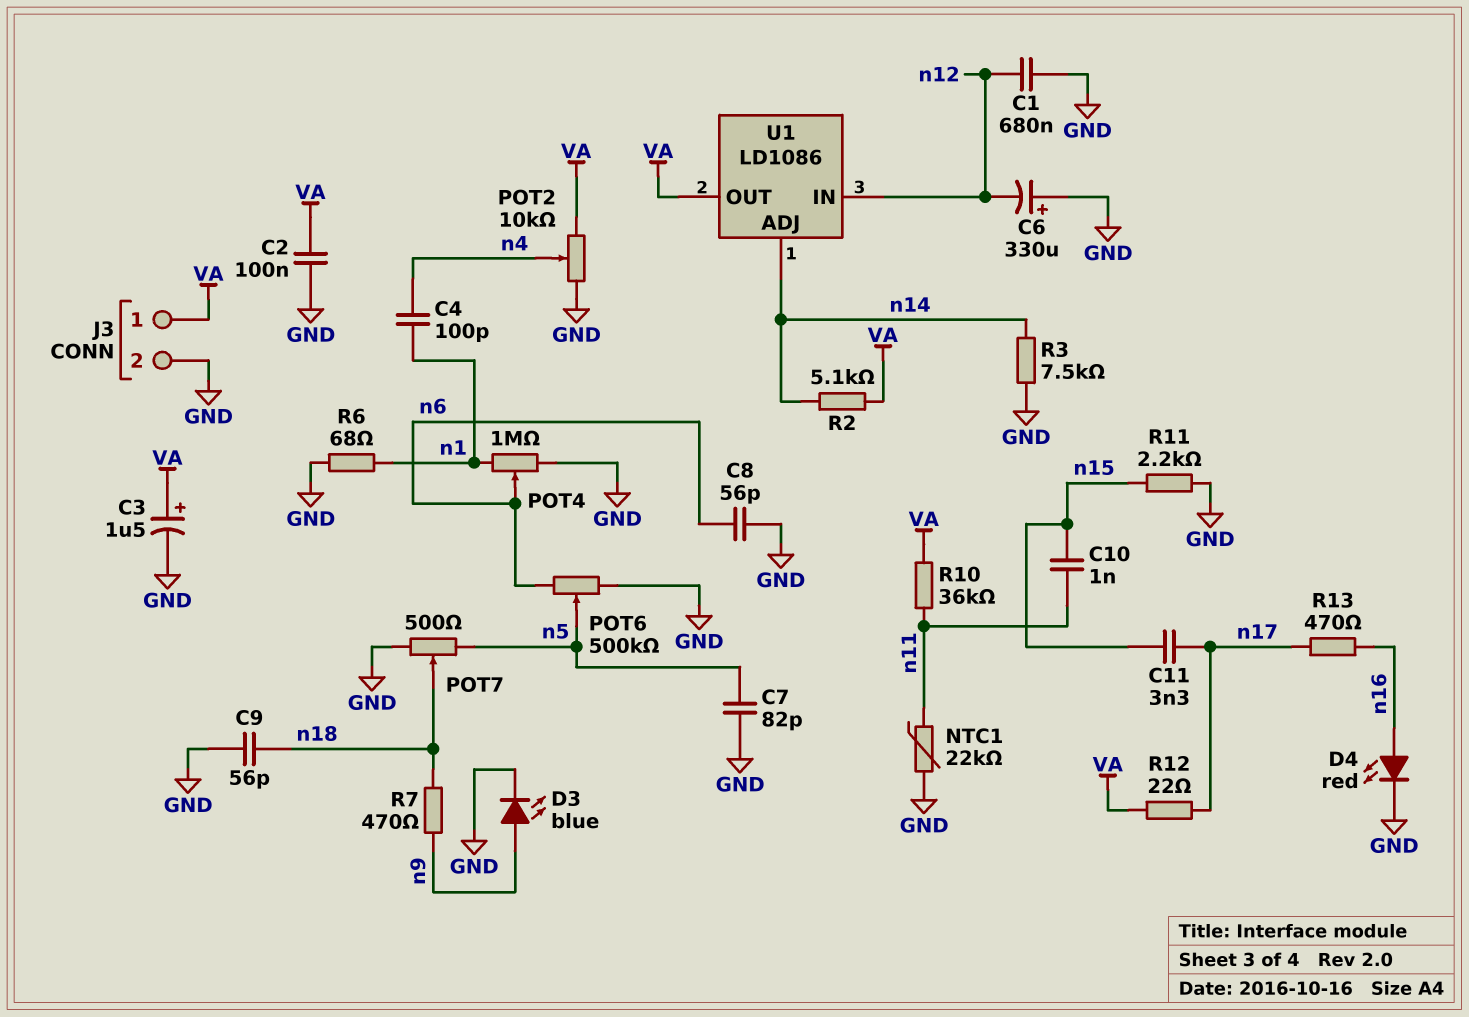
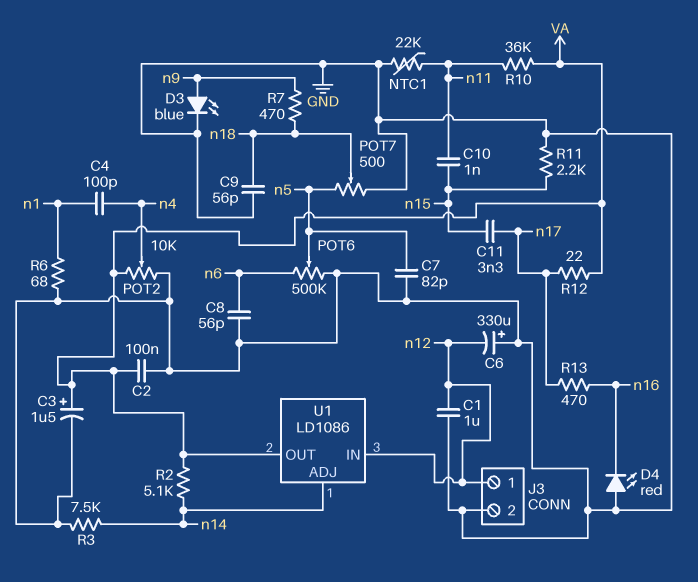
C1: 680nF (GND, n12) -> 1uF (GND, n12)
D4: LED red (A n16, K GND) -> LED red (A GND, K n16)
J3 pin 1: VA -> n12
POT4: 1M (GND, n1, wiper n6) -> none

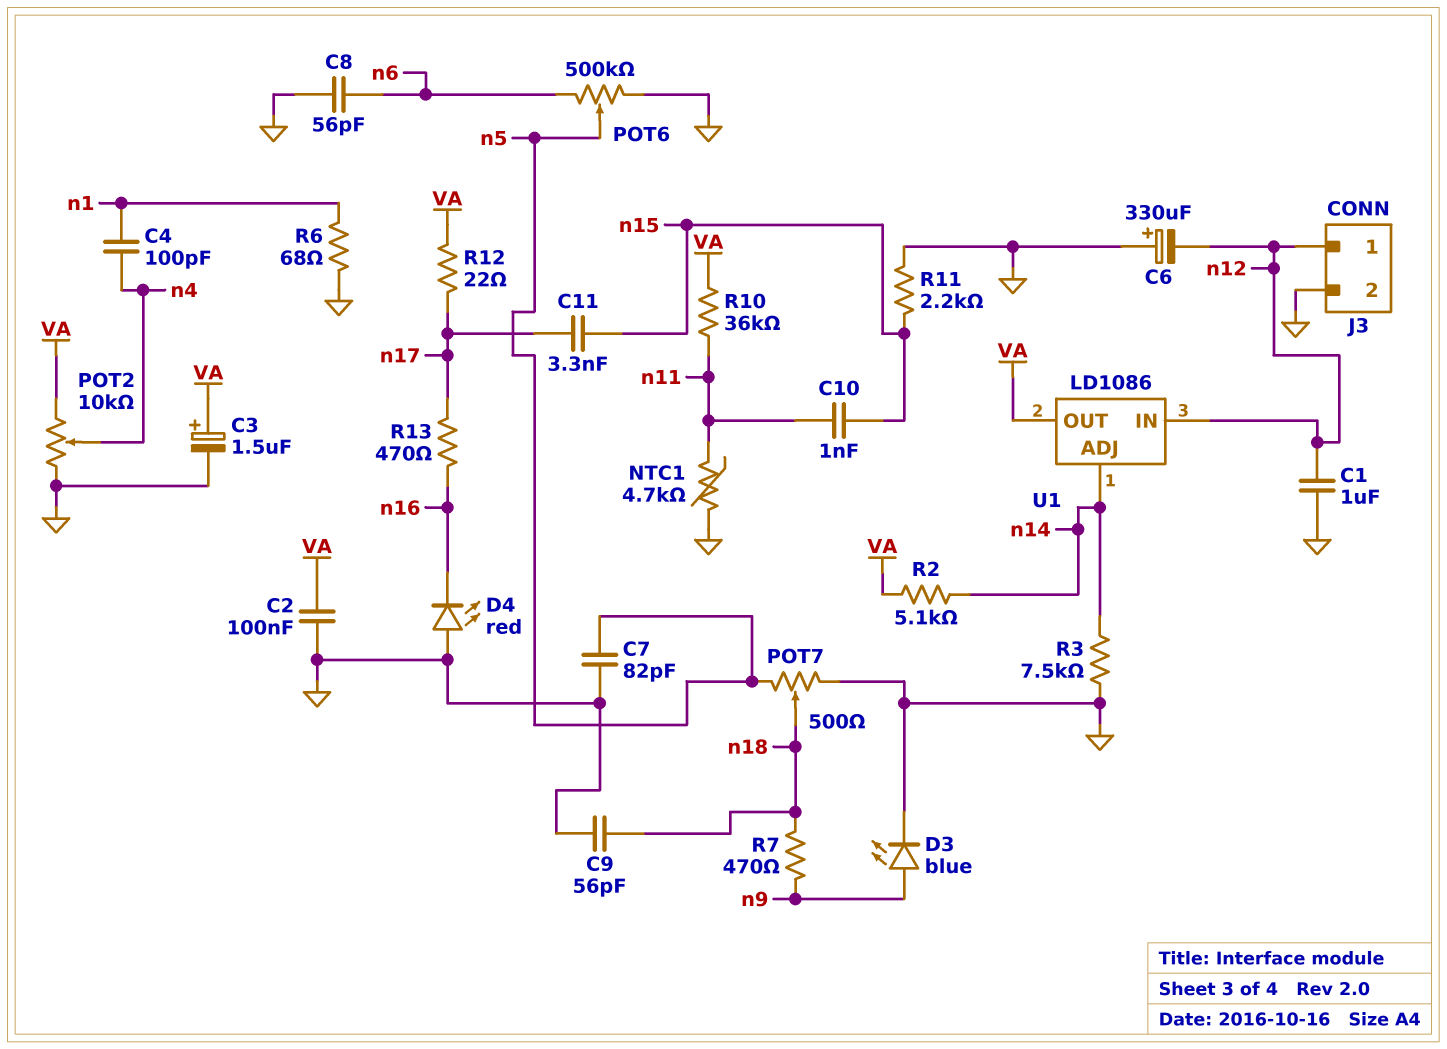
NTC1: 22k (GND, n11) -> 4.7k (GND, n11)

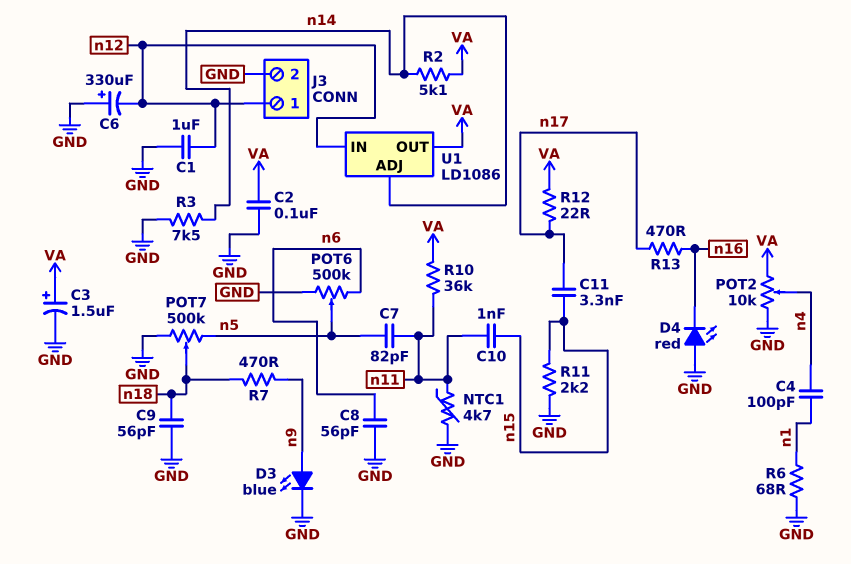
C7: 82pF (GND, n5) -> 82pF (n5, n11)
POT7: 500 (GND, n5, wiper n18) -> 500k (GND, n5, wiper n18)

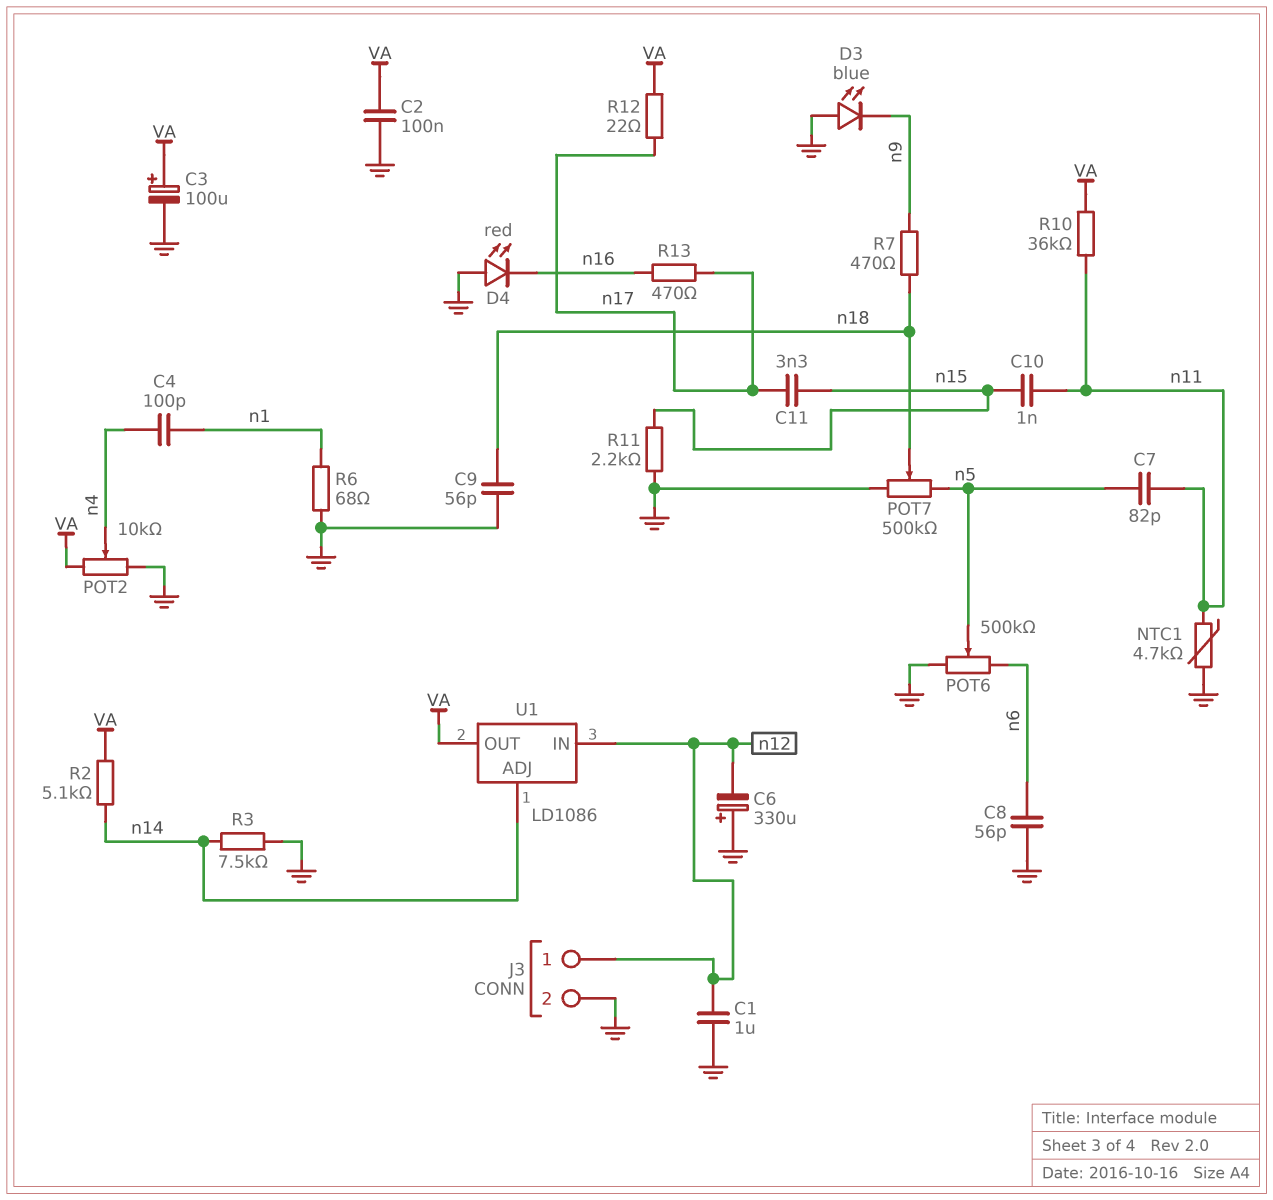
C3: 1.5uF (plus VA, minus GND) -> 100uF (plus VA, minus GND)
D3: LED blue (A n9, K GND) -> LED blue (A GND, K n9)

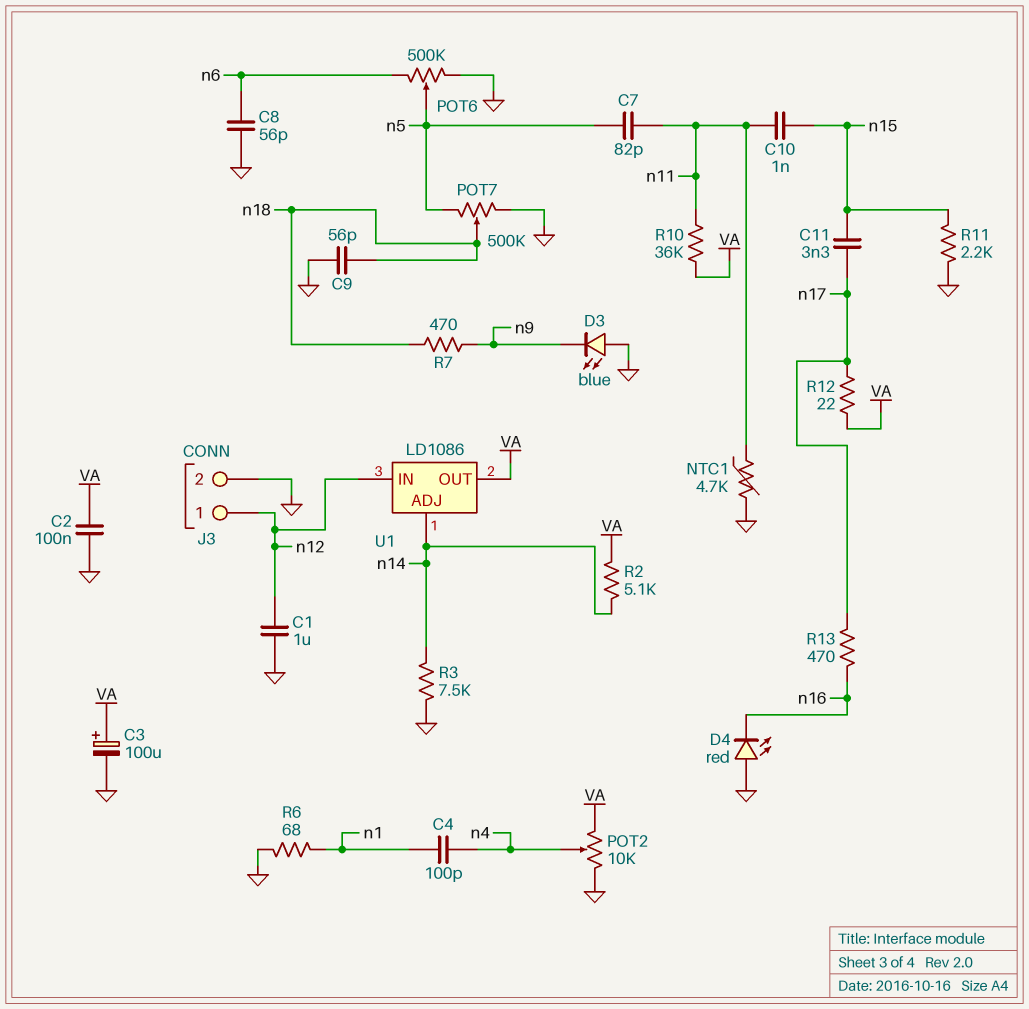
C6: 330uF (plus GND, minus n12) -> none

